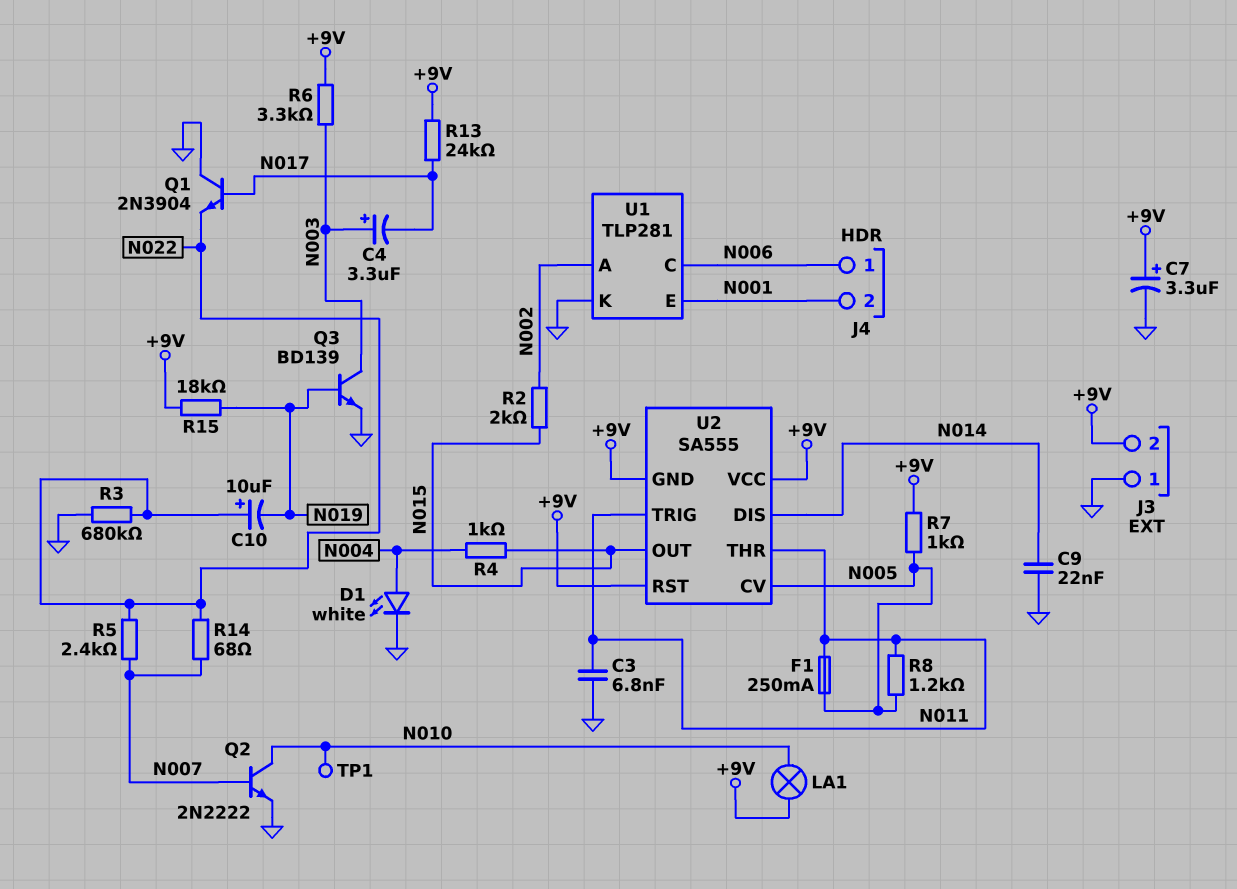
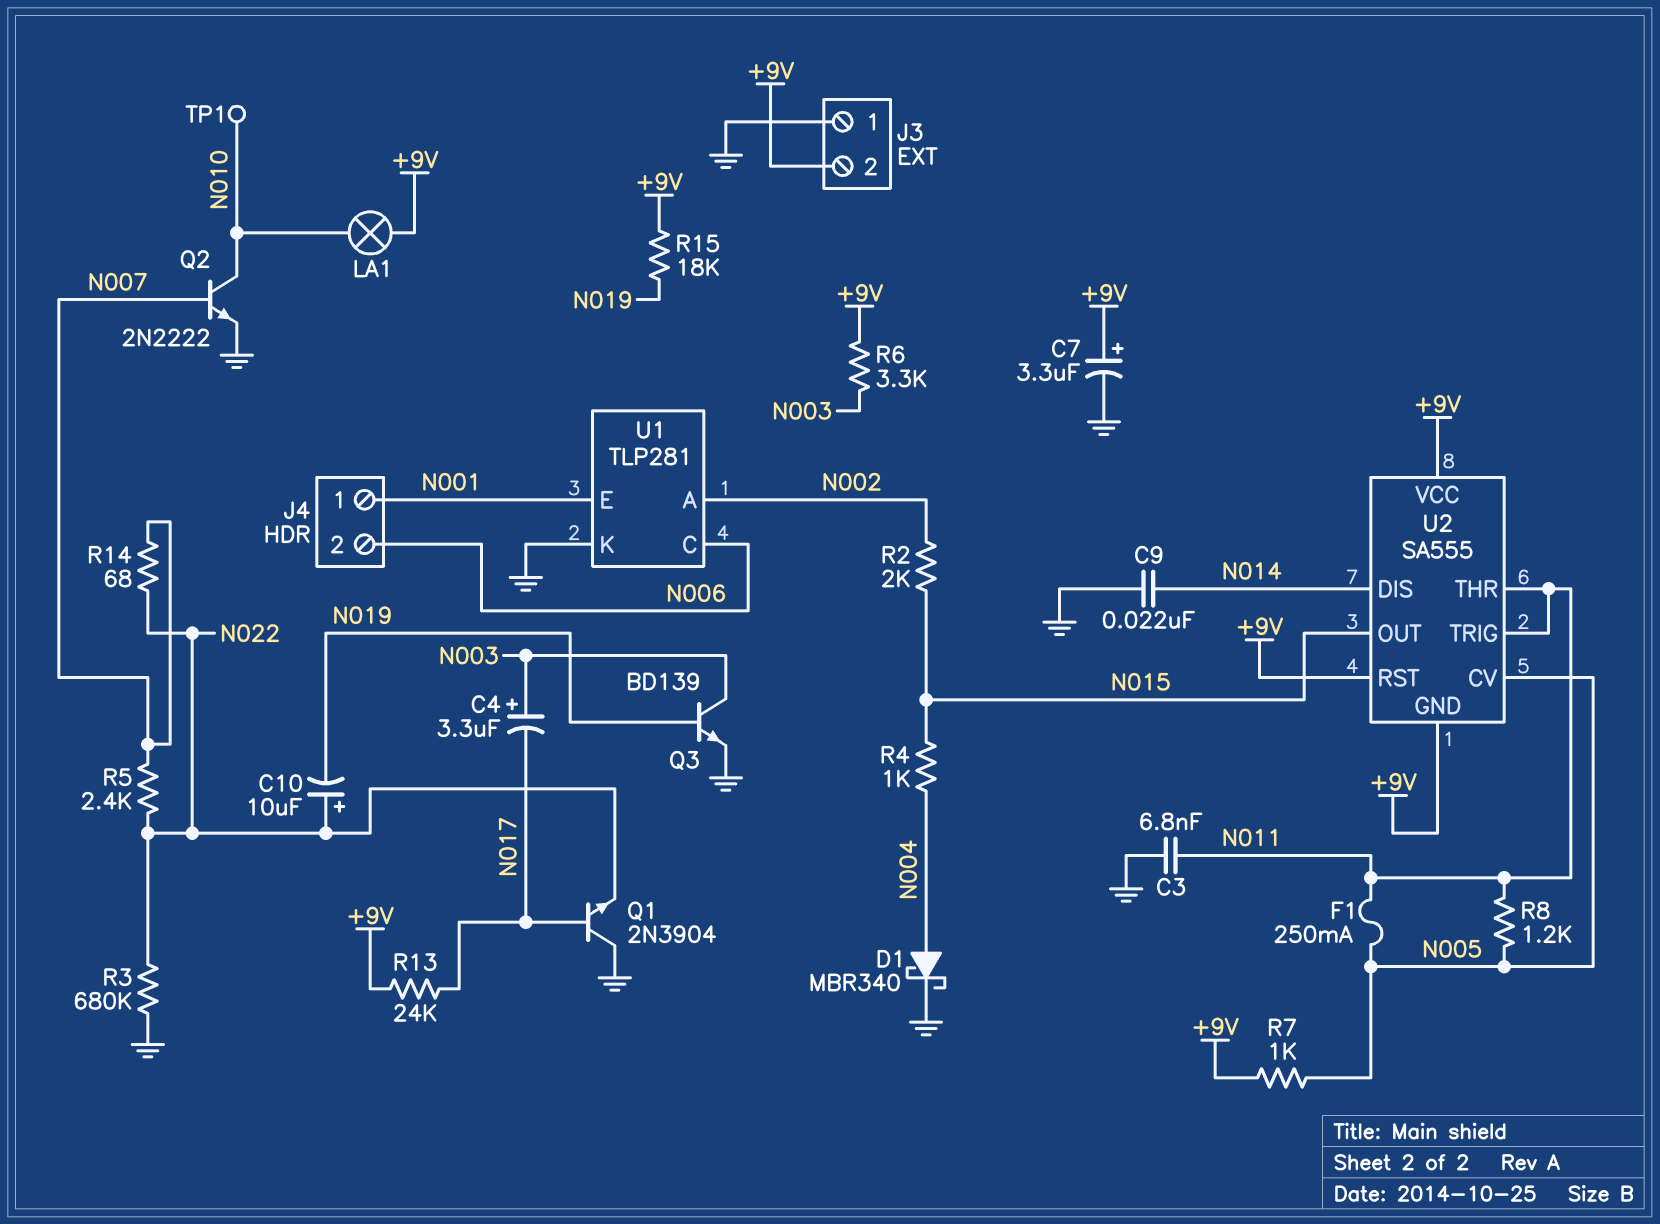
D1: LED white (A N004, K GND) -> schottky MBR340 (A N004, K GND)
J4 pin 1: N006 -> N001
J4 pin 2: N001 -> N006

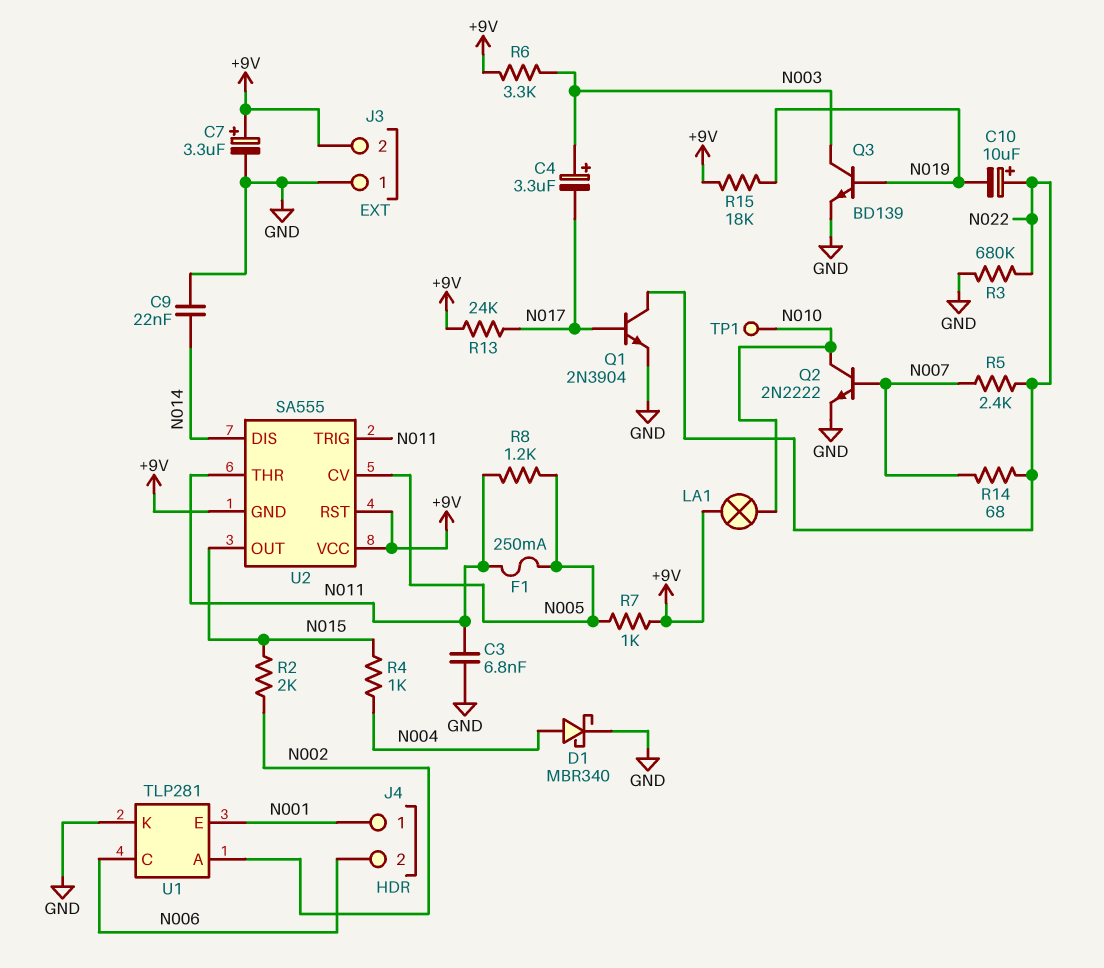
Q1: NPN 2N3904 (B N017, C GND, E N022) -> NPN 2N3904 (B N017, C N022, E GND)

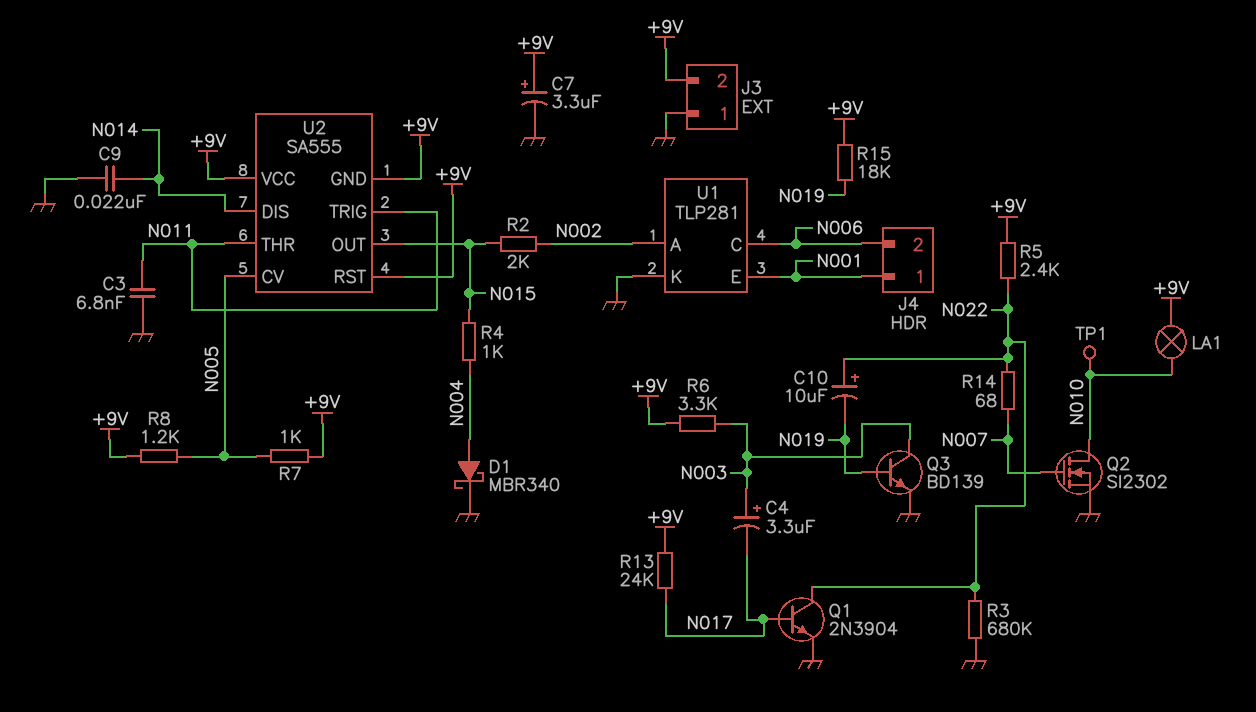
F1: 250mA (N005, N011) -> none
Q2: NPN 2N2222 (B N007, C N010, E GND) -> NMOS SI2302 (G N007, D N010, S GND)
R5: 2.4k (N007, N022) -> 2.4k (+9V, N022)
R8: 1.2k (N005, N011) -> 1.2k (+9V, N005)

